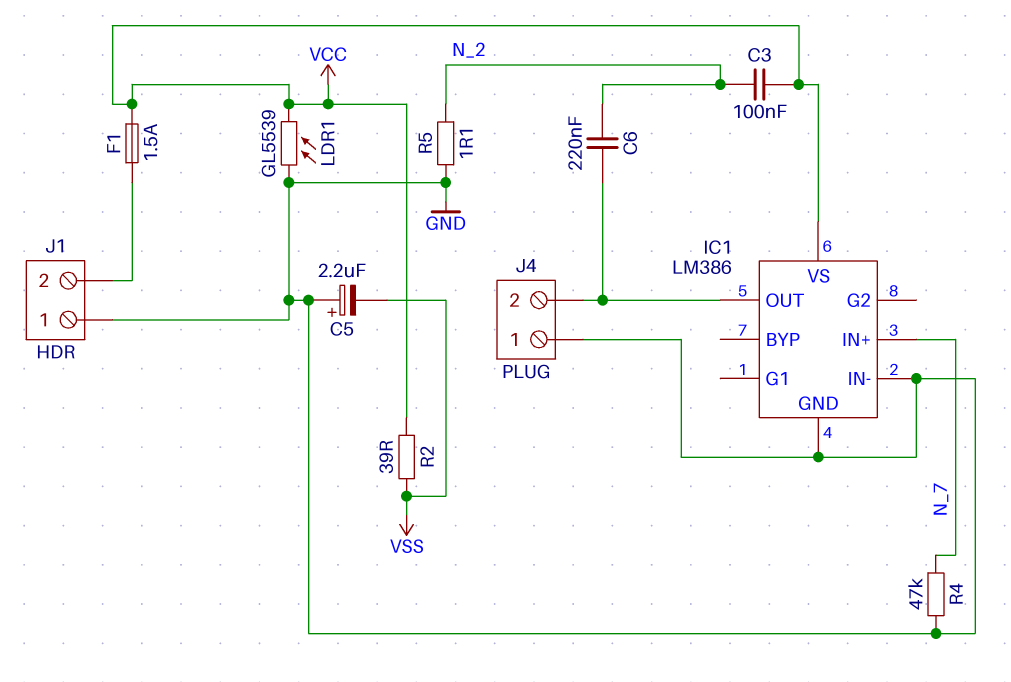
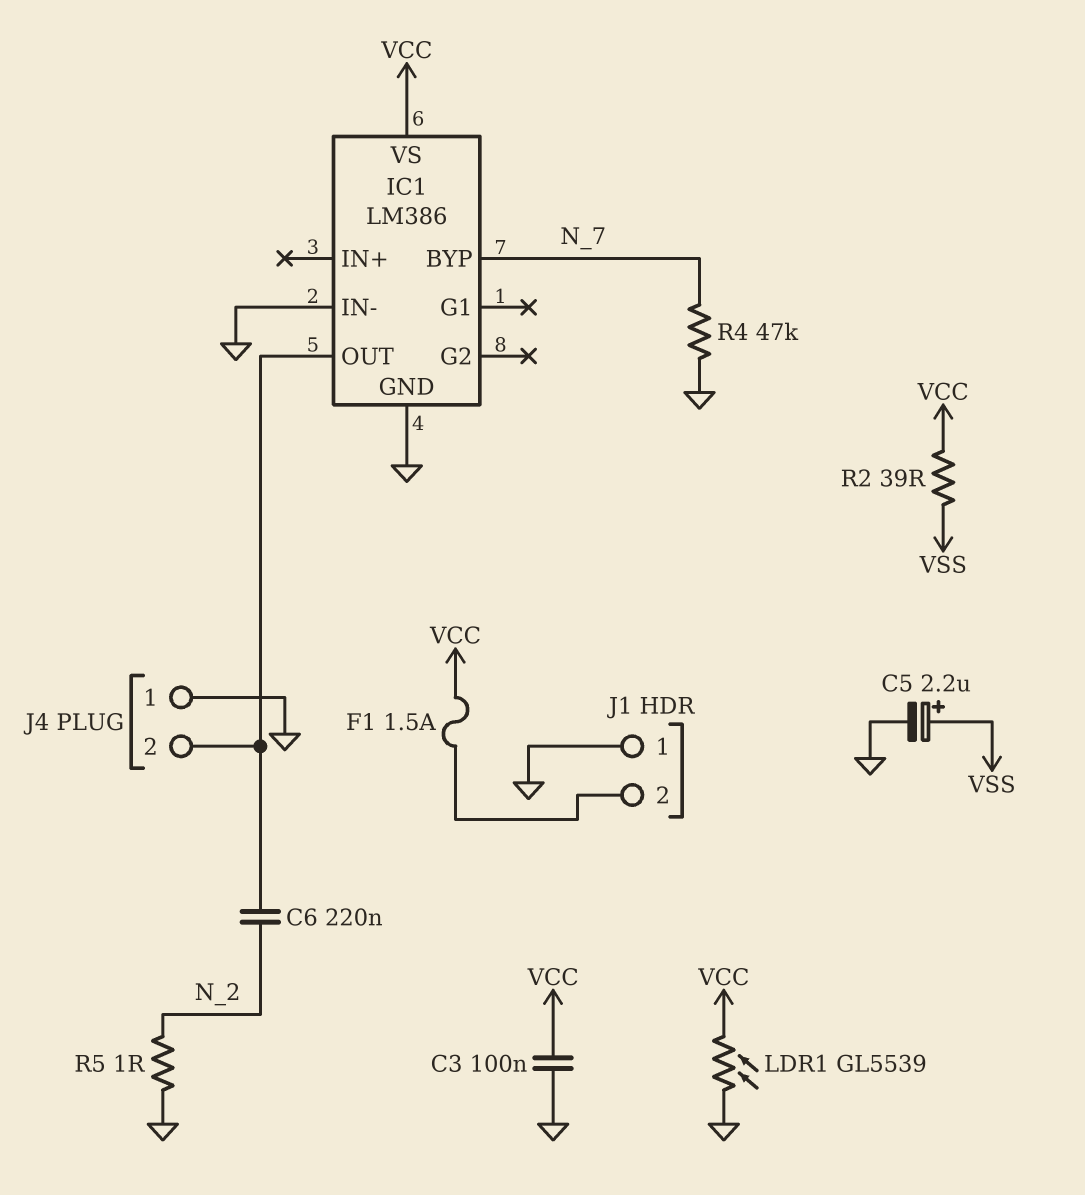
C3: 100nF (N_2, VCC) -> 100nF (GND, VCC)
C5: 2.2uF (plus GND, minus VSS) -> 2.2uF (plus VSS, minus GND)
IC1 pin BYP: none -> N_7
IC1 pin IN+: N_7 -> none
R5: 1.1 (GND, N_2) -> 1 (GND, N_2)

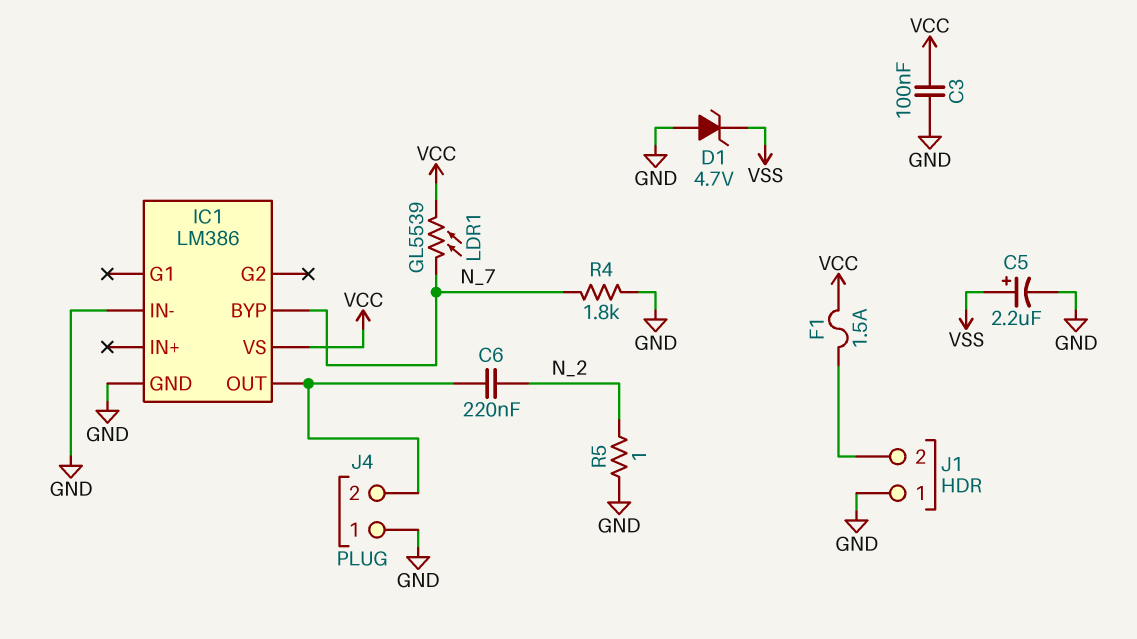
D1: none -> zener 4.7V (A GND, K VSS)
LDR1: GL5539 (GND, VCC) -> GL5539 (N_7, VCC)
R2: 39 (VCC, VSS) -> none
R4: 47k (GND, N_7) -> 1.8k (GND, N_7)

